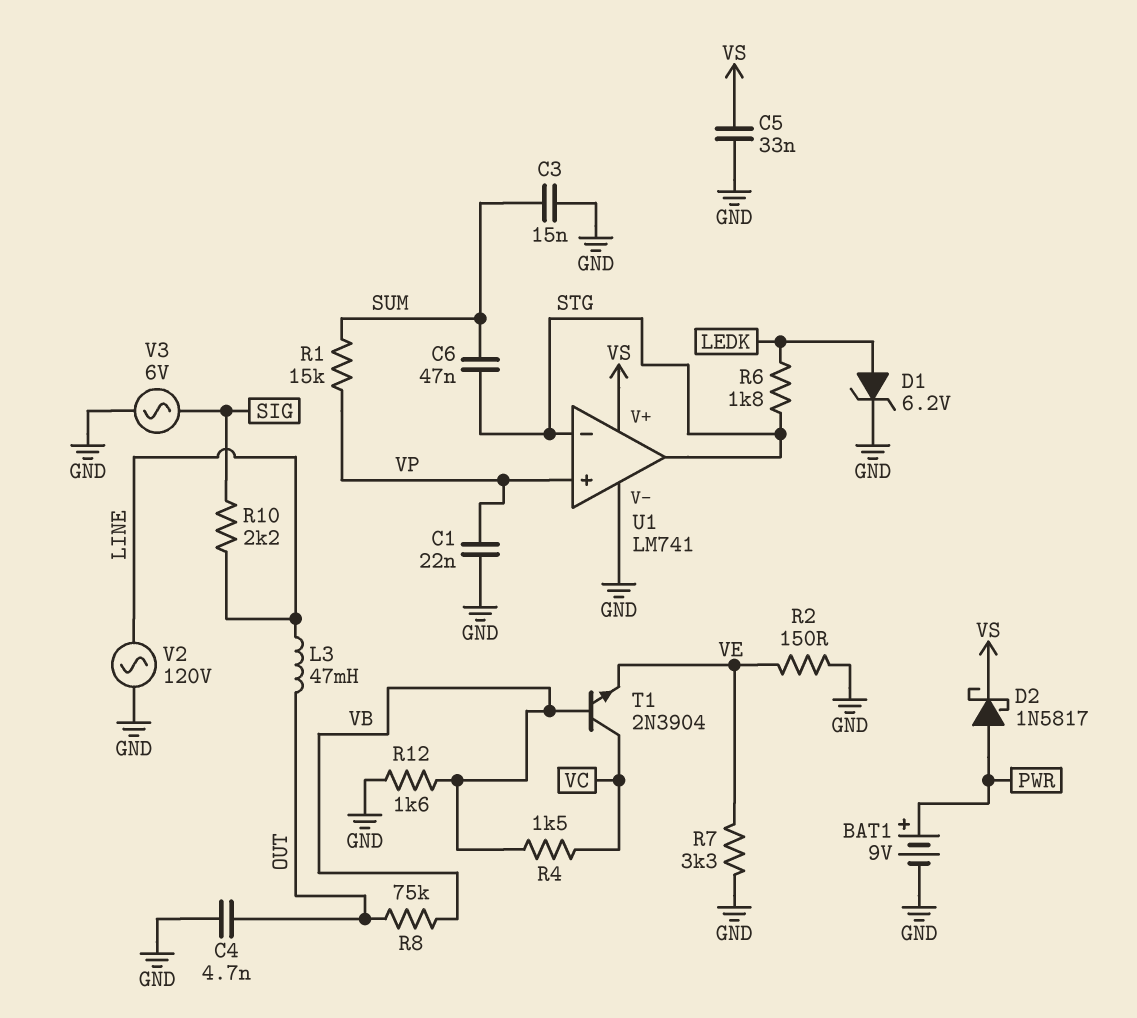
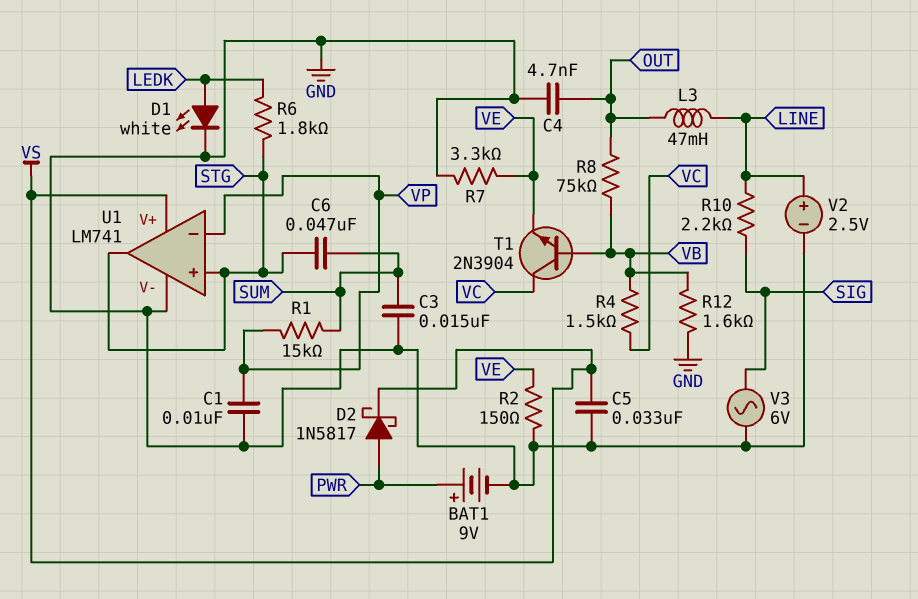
C1: 22nF (GND, VP) -> 10nF (GND, VP)
D1: zener 6.2V (A LEDK, K GND) -> LED white (A LEDK, K GND)
U1 pin in+: VP -> STG
U1 pin in-: STG -> VP
V2: AC 120V (GND, LINE) -> 2.5V (plus LINE, minus GND)

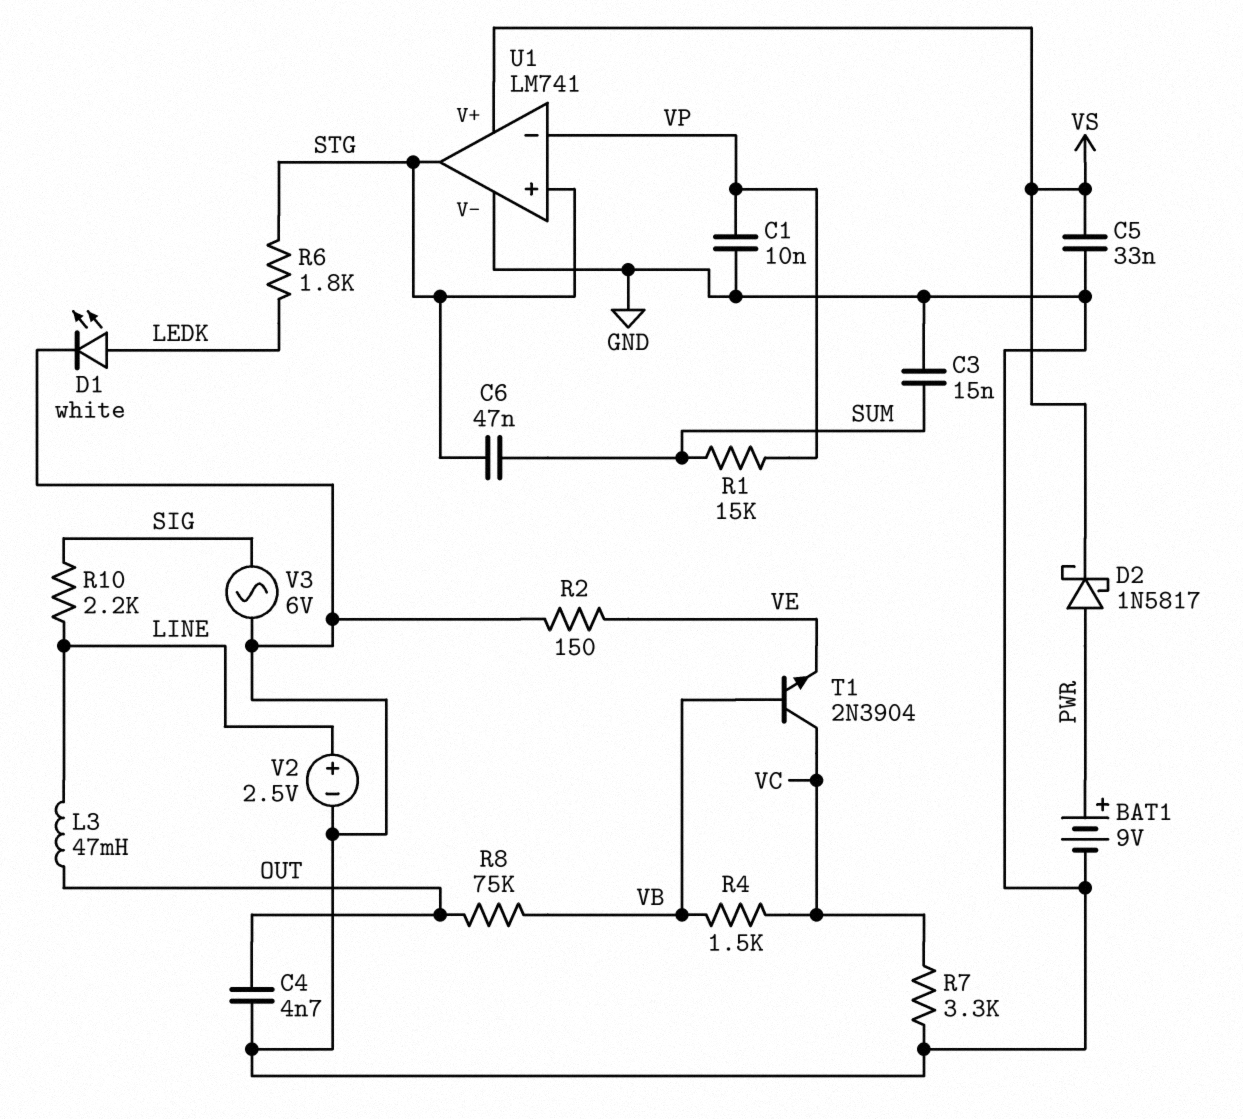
R7: 3.3k (GND, VE) -> 3.3k (GND, VC)
R12: 1.6k (GND, VB) -> none

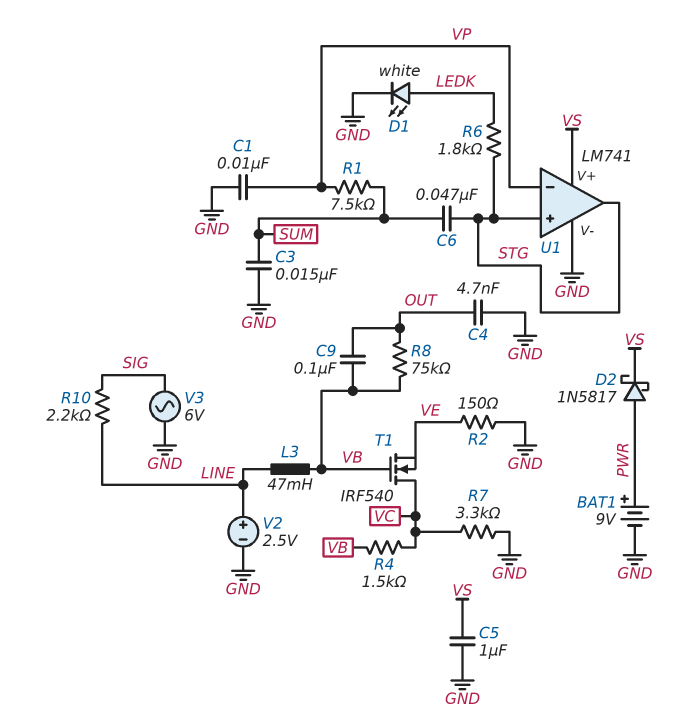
C5: 33nF (GND, VS) -> 1uF (GND, VS)
C9: none -> 100nF (OUT, VB)
L3: 47mH (LINE, OUT) -> 47mH (LINE, VB)
R1: 15k (SUM, VP) -> 7.5k (SUM, VP)
T1: NPN 2N3904 (B VB, C VC, E VE) -> NMOS IRF540 (G VB, D VC, S VE)

